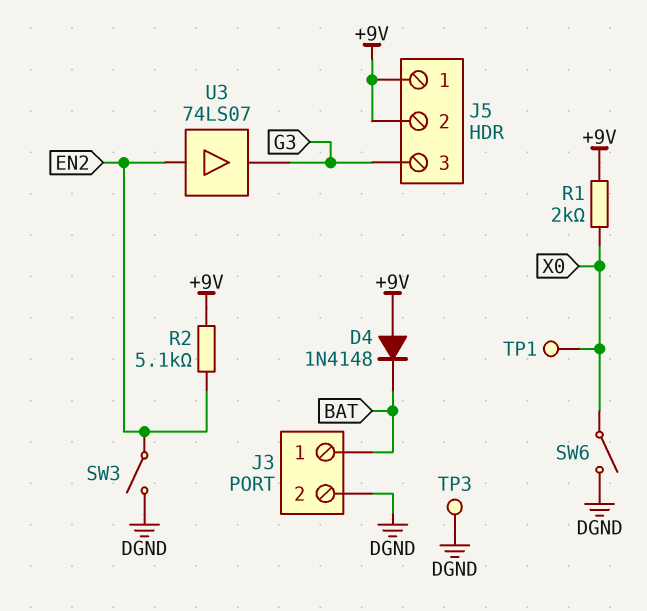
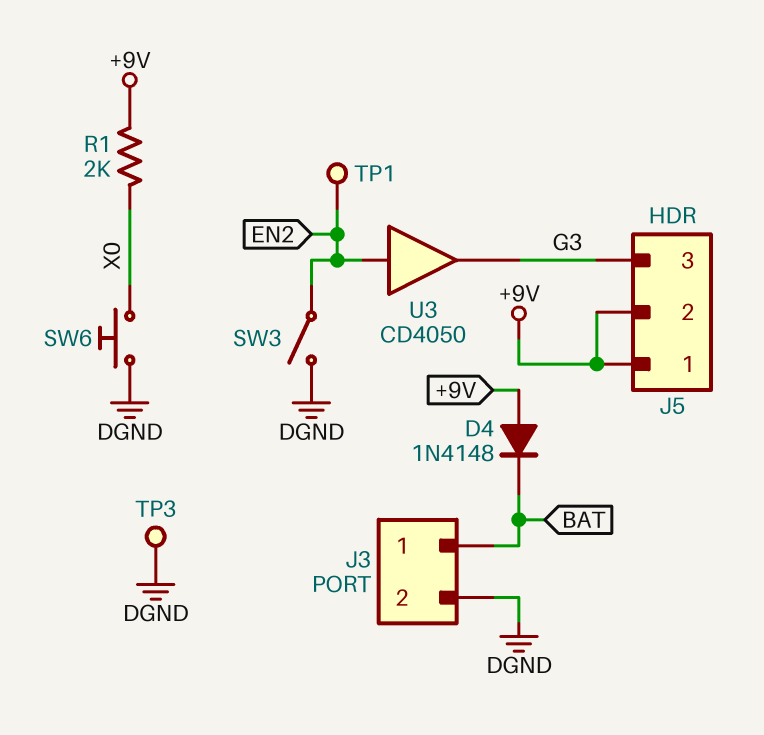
R2: 5.1k (+9V, EN2) -> none
SW6: switch (DGND, X0) -> button (DGND, X0)
TP1: test point (X0) -> test point (EN2)
U3: buffer 74LS07 (in EN2, out G3) -> buffer CD4050 (in EN2, out G3)

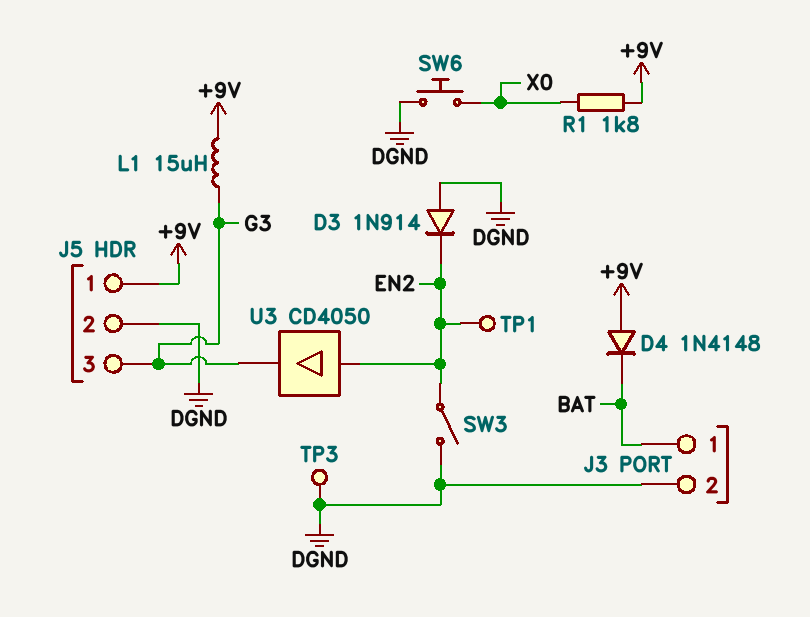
D3: none -> diode 1N914 (A DGND, K EN2)
J5 pin 2: +9V -> DGND
L1: none -> 15uH (+9V, G3)
R1: 2k (+9V, X0) -> 1.8k (+9V, X0)

